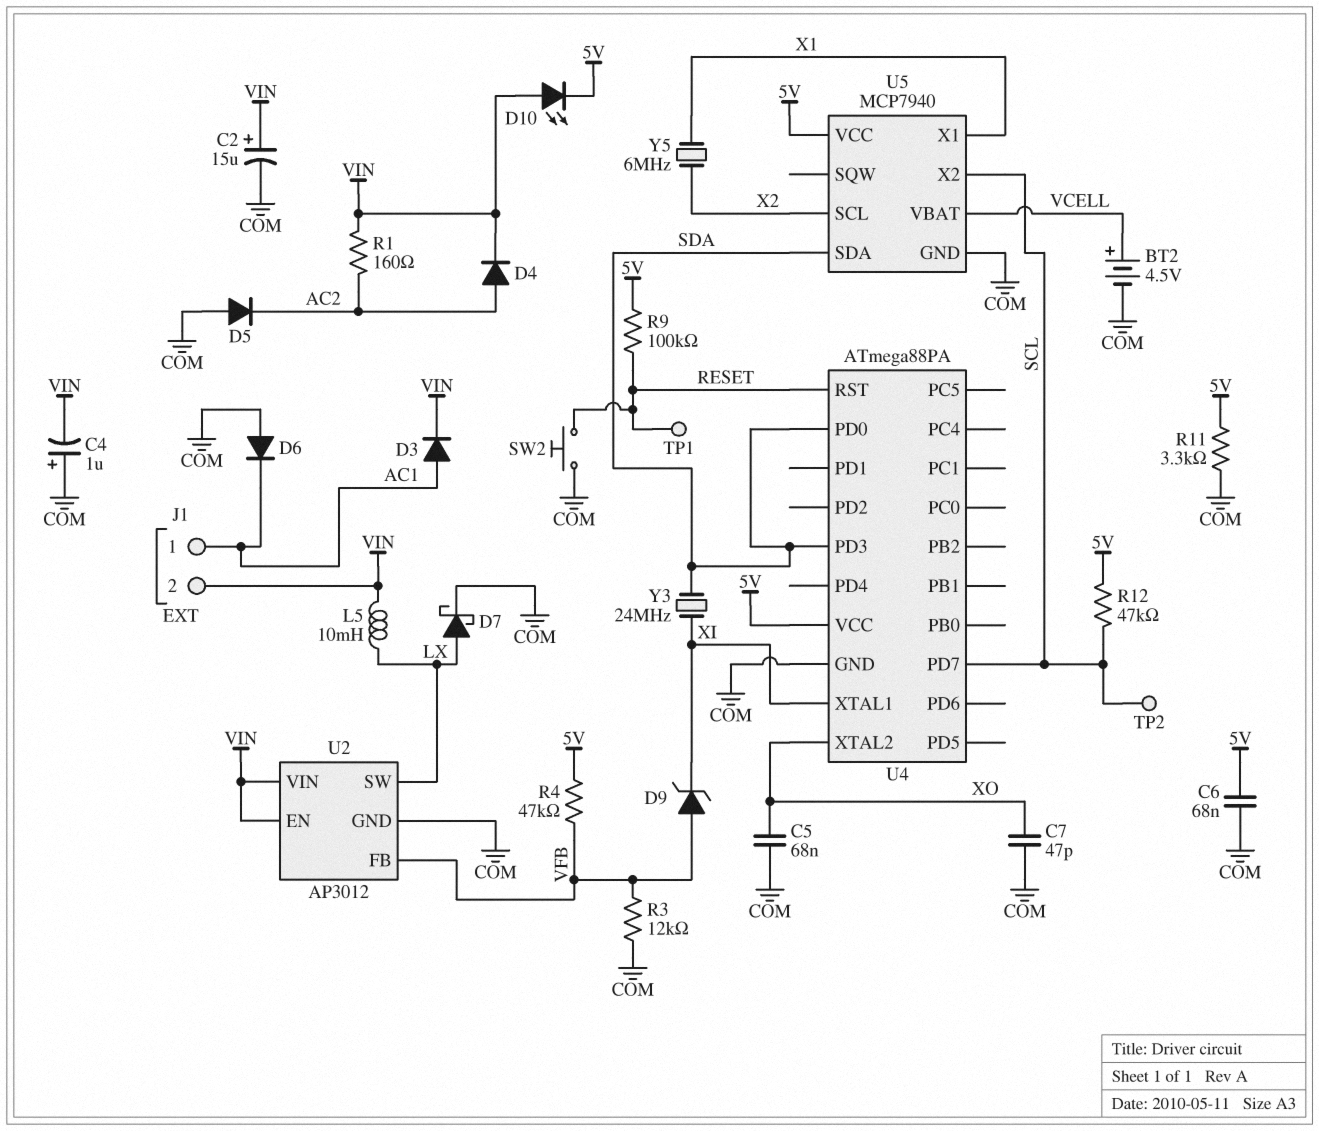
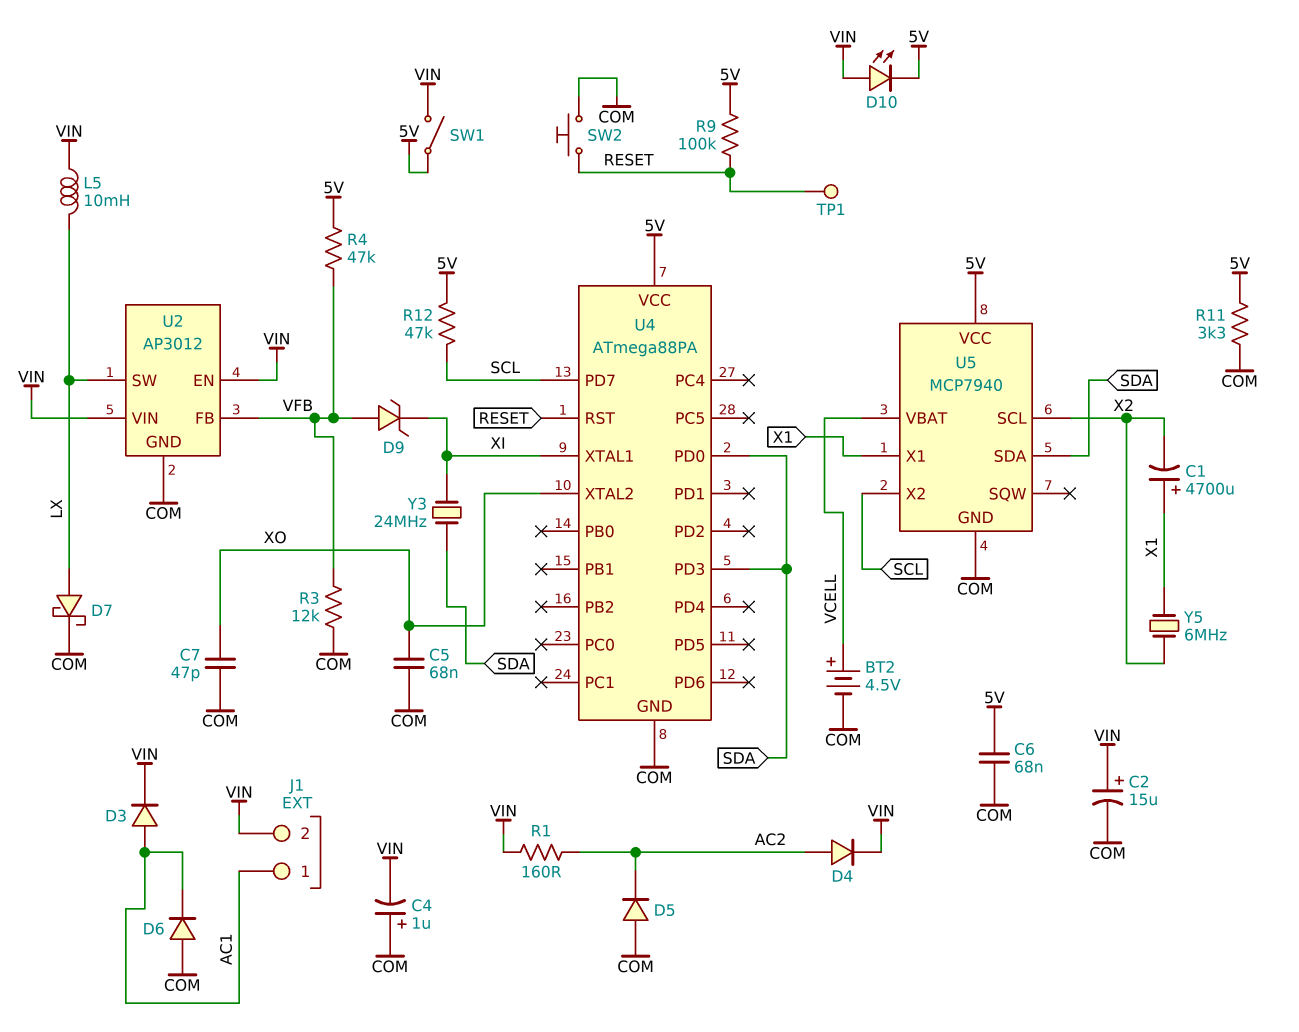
C1: none -> 4700uF (plus X1, minus X2)
SW1: none -> switch (5V, VIN)
TP2: test point (SCL) -> none

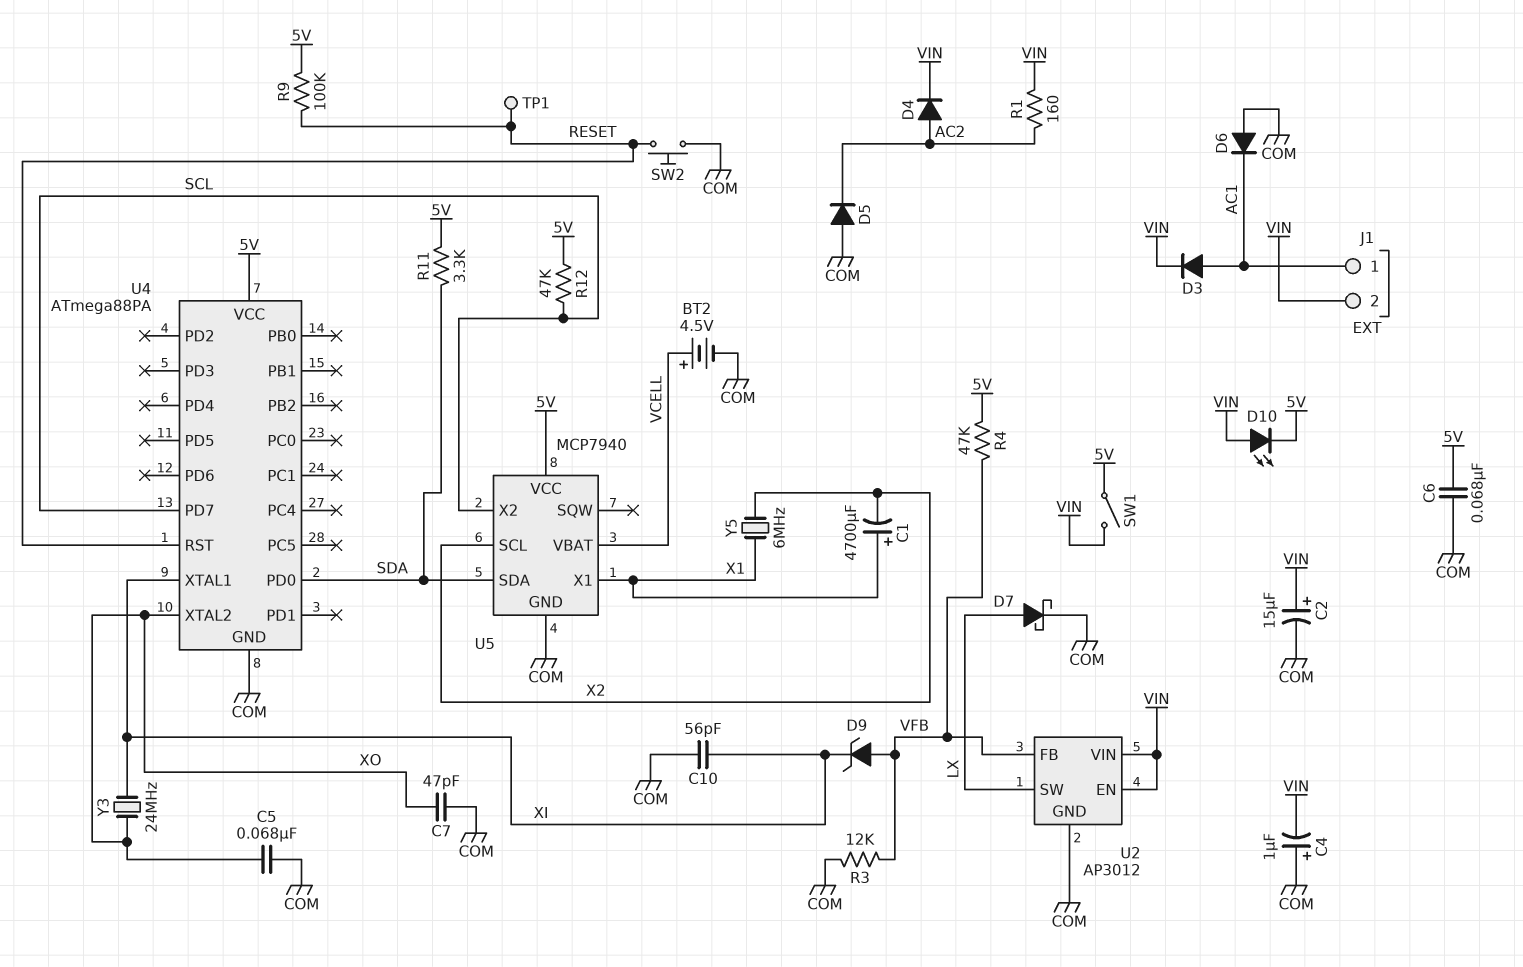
C10: none -> 56pF (COM, XI)
L5: 10mH (LX, VIN) -> none
R11: 3.3k (5V, COM) -> 3.3k (5V, SDA)
U4 pin PD3: SDA -> none
Y3: 24MHz (SDA, XI) -> 24MHz (XI, XO)

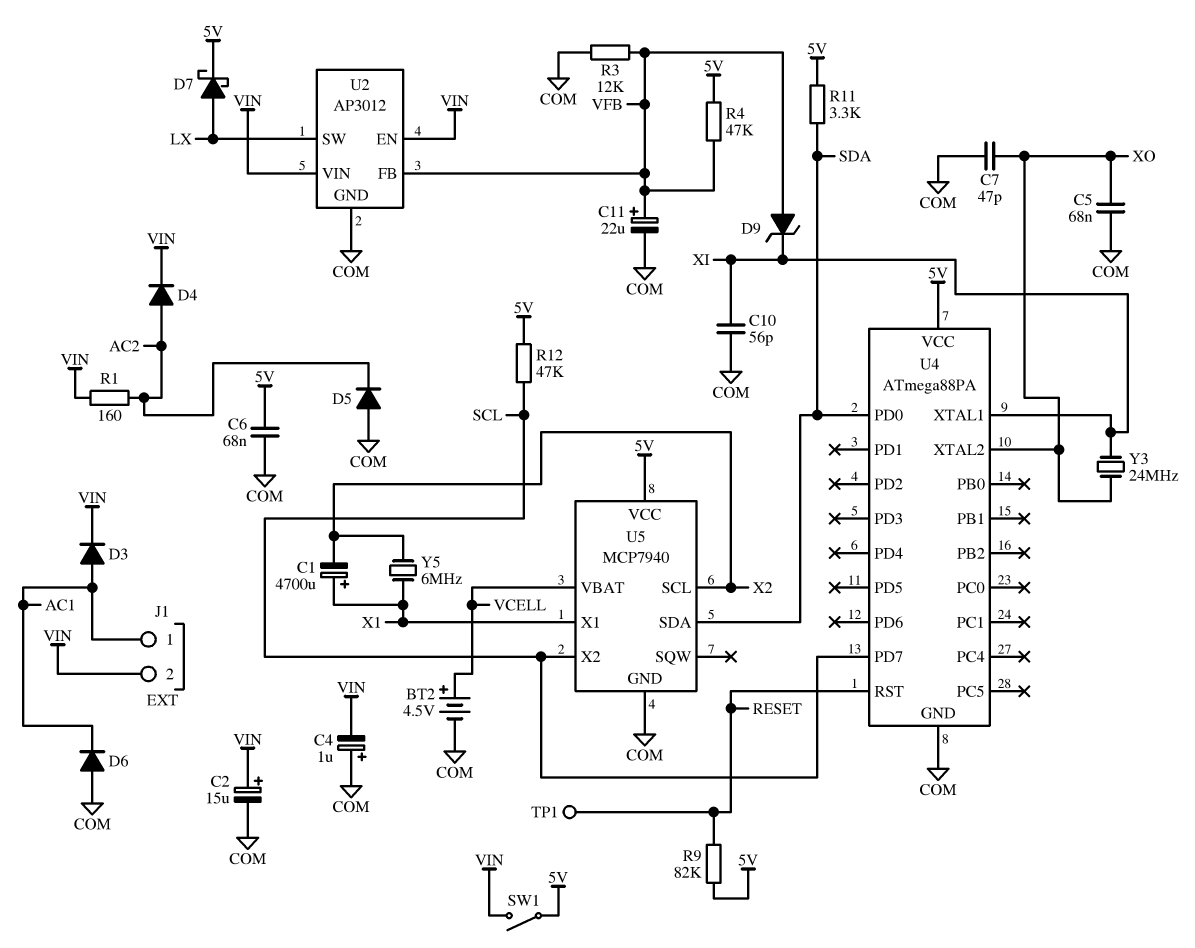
C11: none -> 22uF (plus VFB, minus COM)
D7: schottky (A LX, K COM) -> schottky (A LX, K 5V)
D10: LED (A VIN, K 5V) -> none
R9: 100k (5V, RESET) -> 82k (5V, RESET)
SW2: button (COM, RESET) -> none

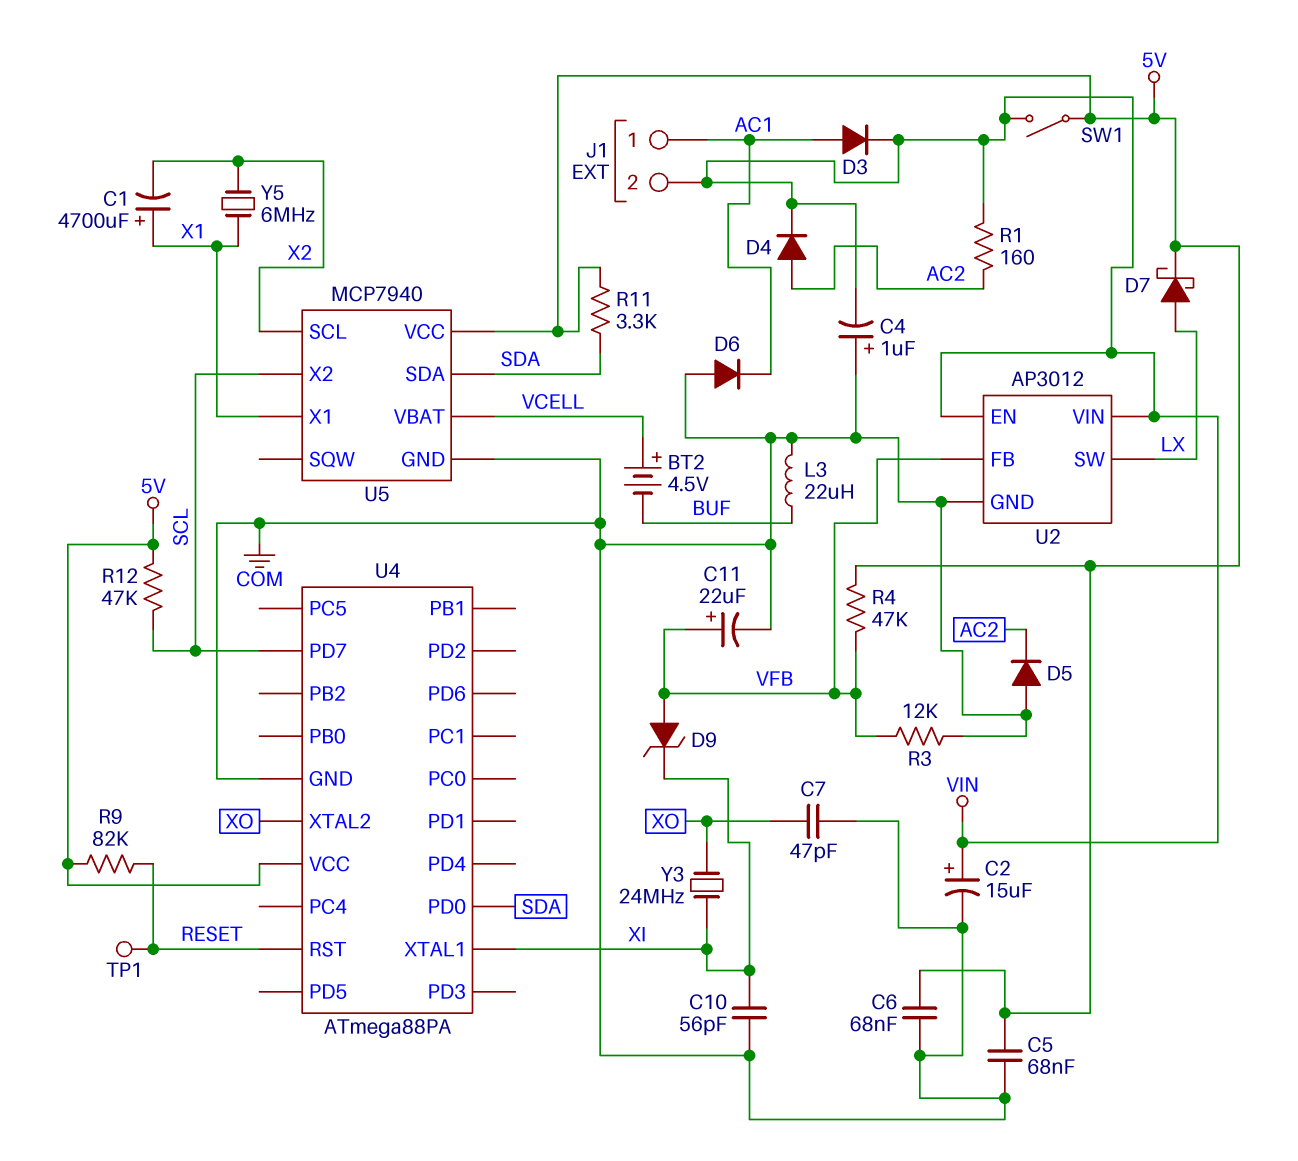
BT2: 4.5V (plus VCELL, minus COM) -> 4.5V (plus VCELL, minus BUF)
C5: 68nF (COM, XO) -> 68nF (5V, COM)
L3: none -> 22uH (BUF, COM)

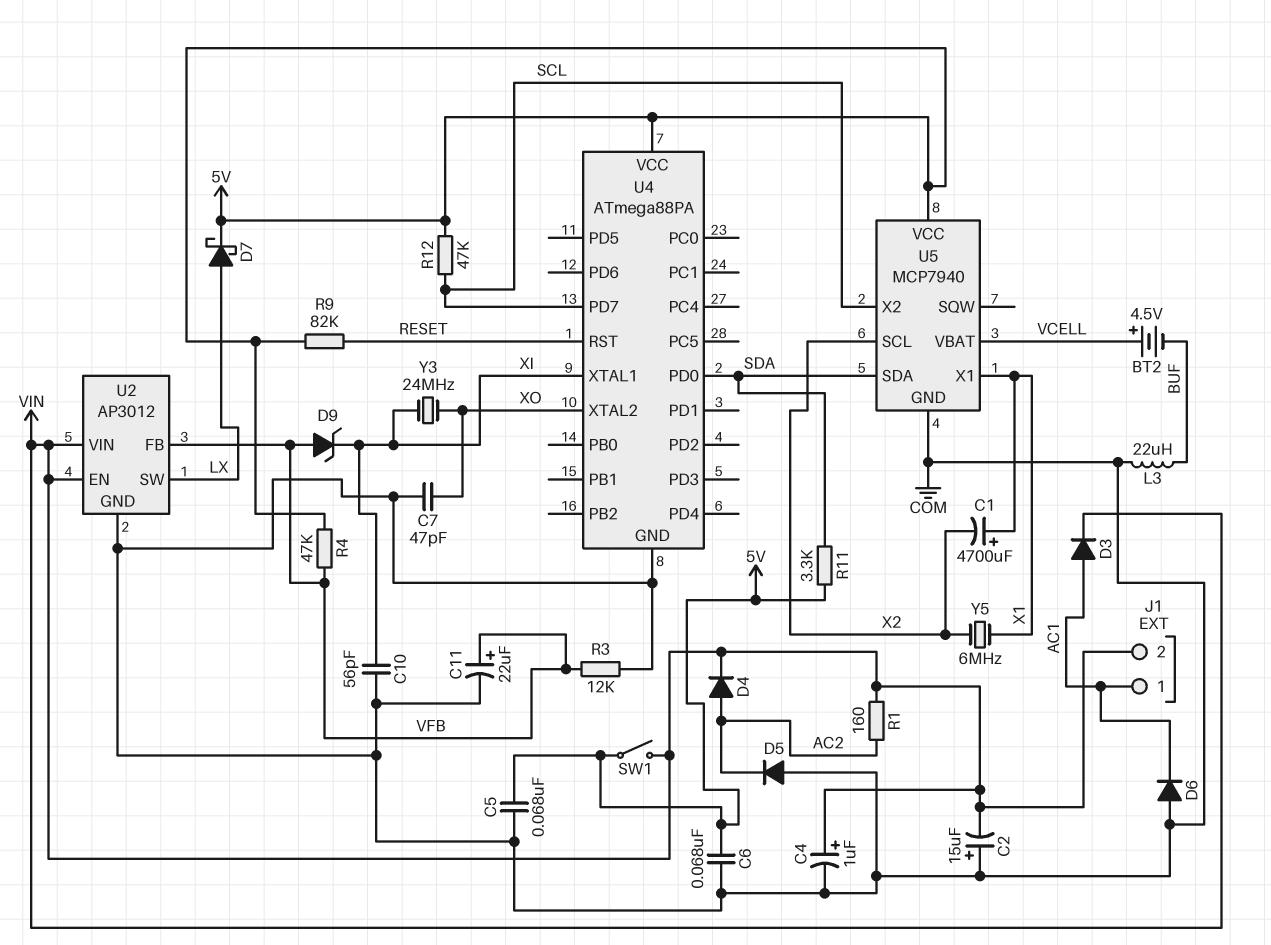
C2: 15uF (plus VIN, minus COM) -> 15uF (plus COM, minus VIN)
C4: 1uF (plus COM, minus VIN) -> 1uF (plus VIN, minus COM)
TP1: test point (RESET) -> none

